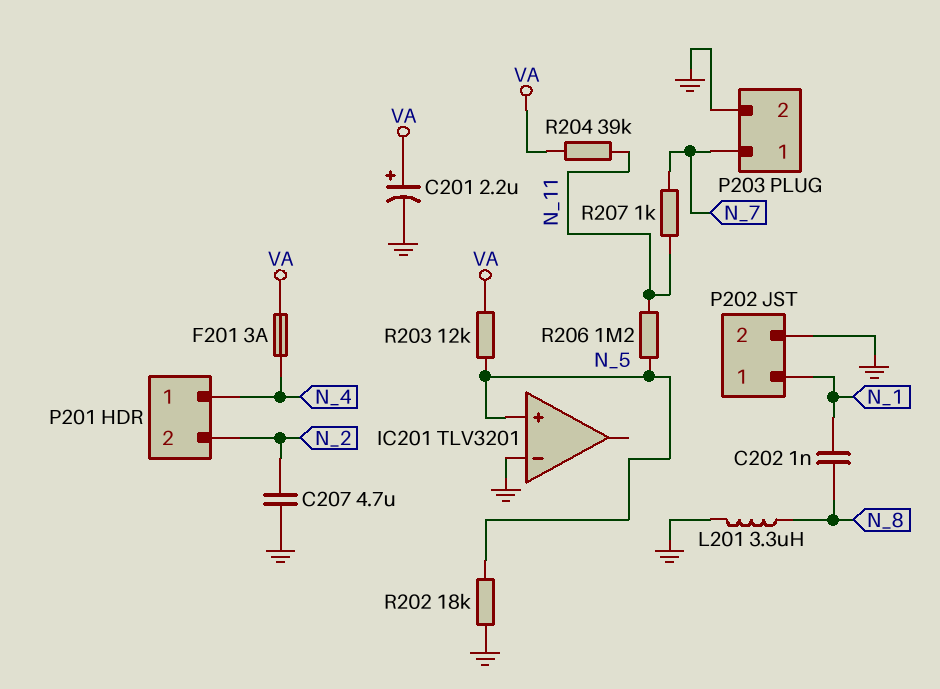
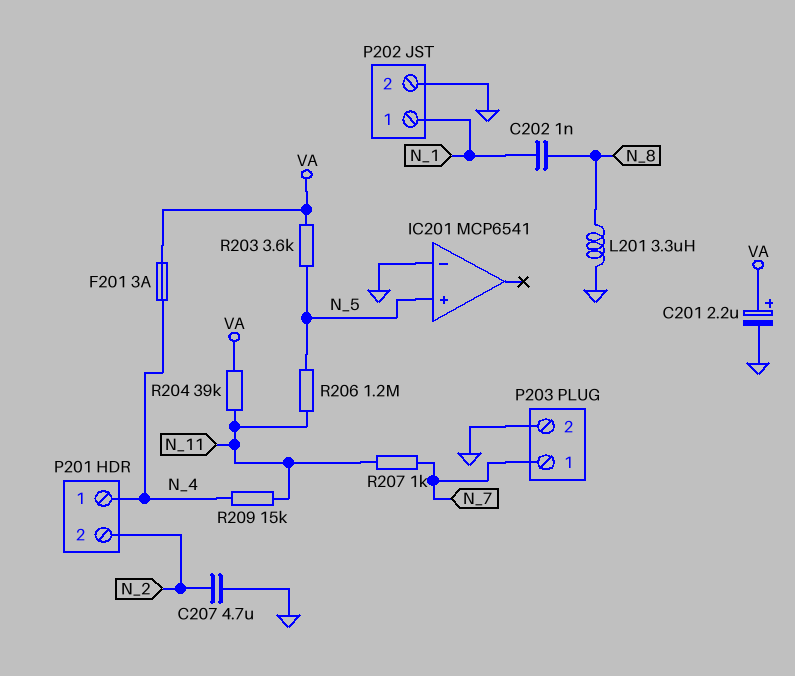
IC201: TLV3201 -> MCP6541
R202: 18k (GND, N_5) -> none
R203: 12k (N_5, VA) -> 3.6k (N_5, VA)
R209: none -> 15k (N_4, N_11)

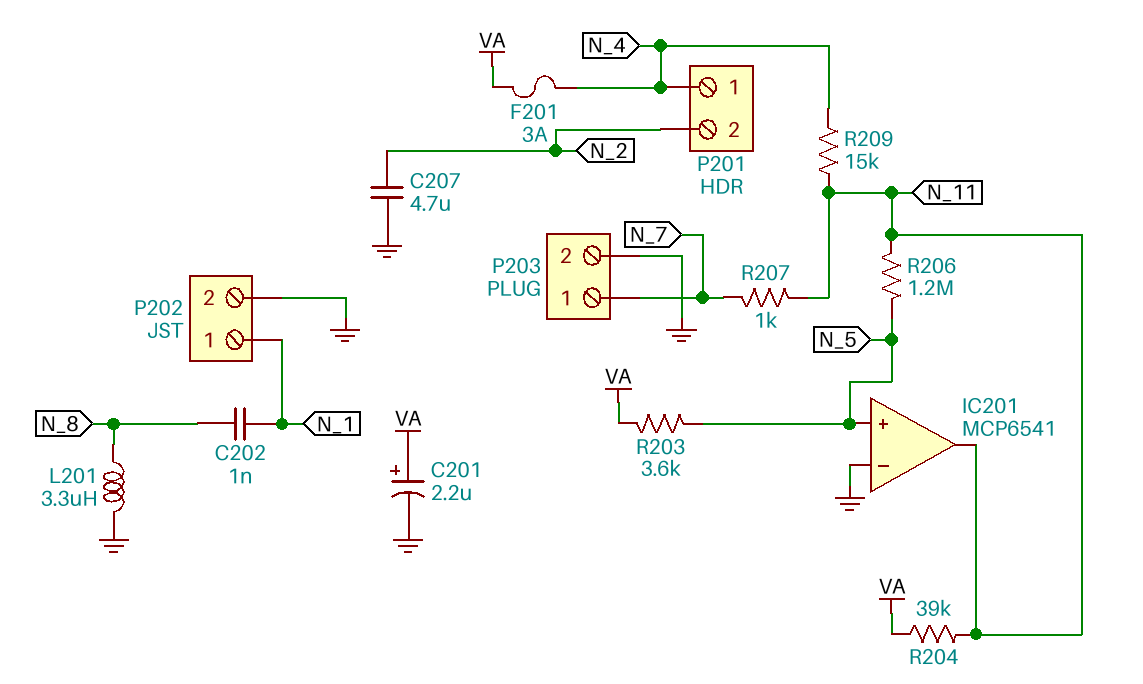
IC201 pin out: none -> N_11

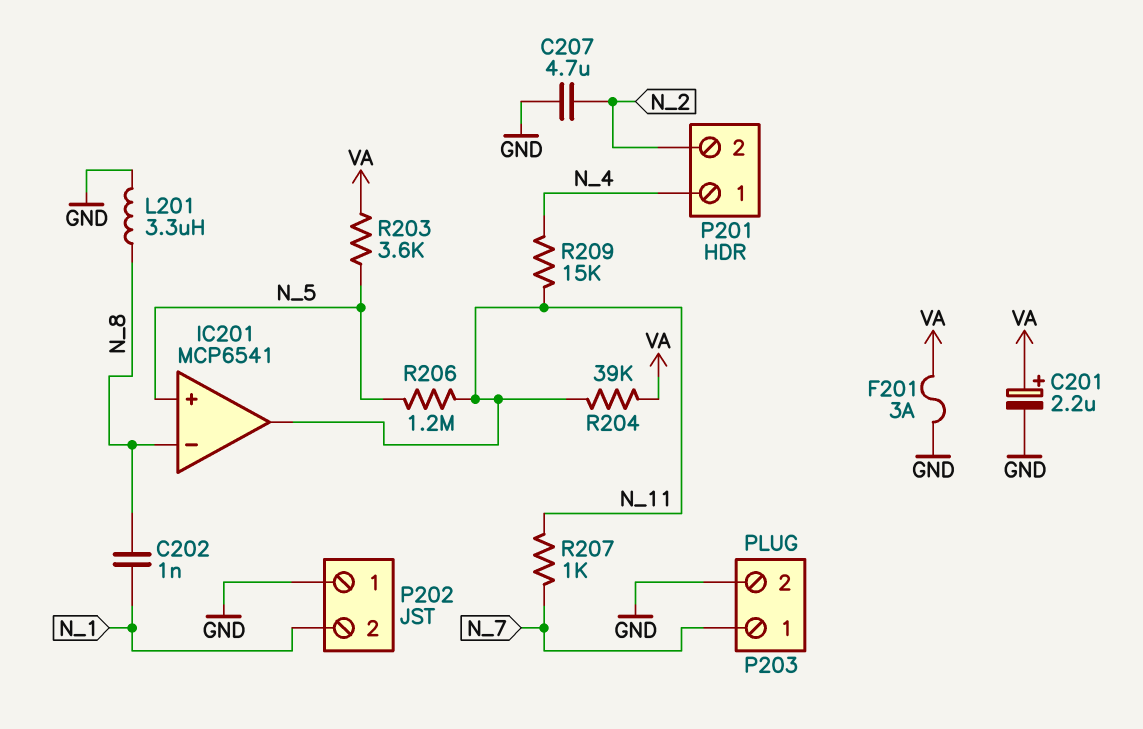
F201: 3A (N_4, VA) -> 3A (GND, VA)
IC201 pin in-: GND -> N_8
P202 pin 1: N_1 -> GND
P202 pin 2: GND -> N_1

